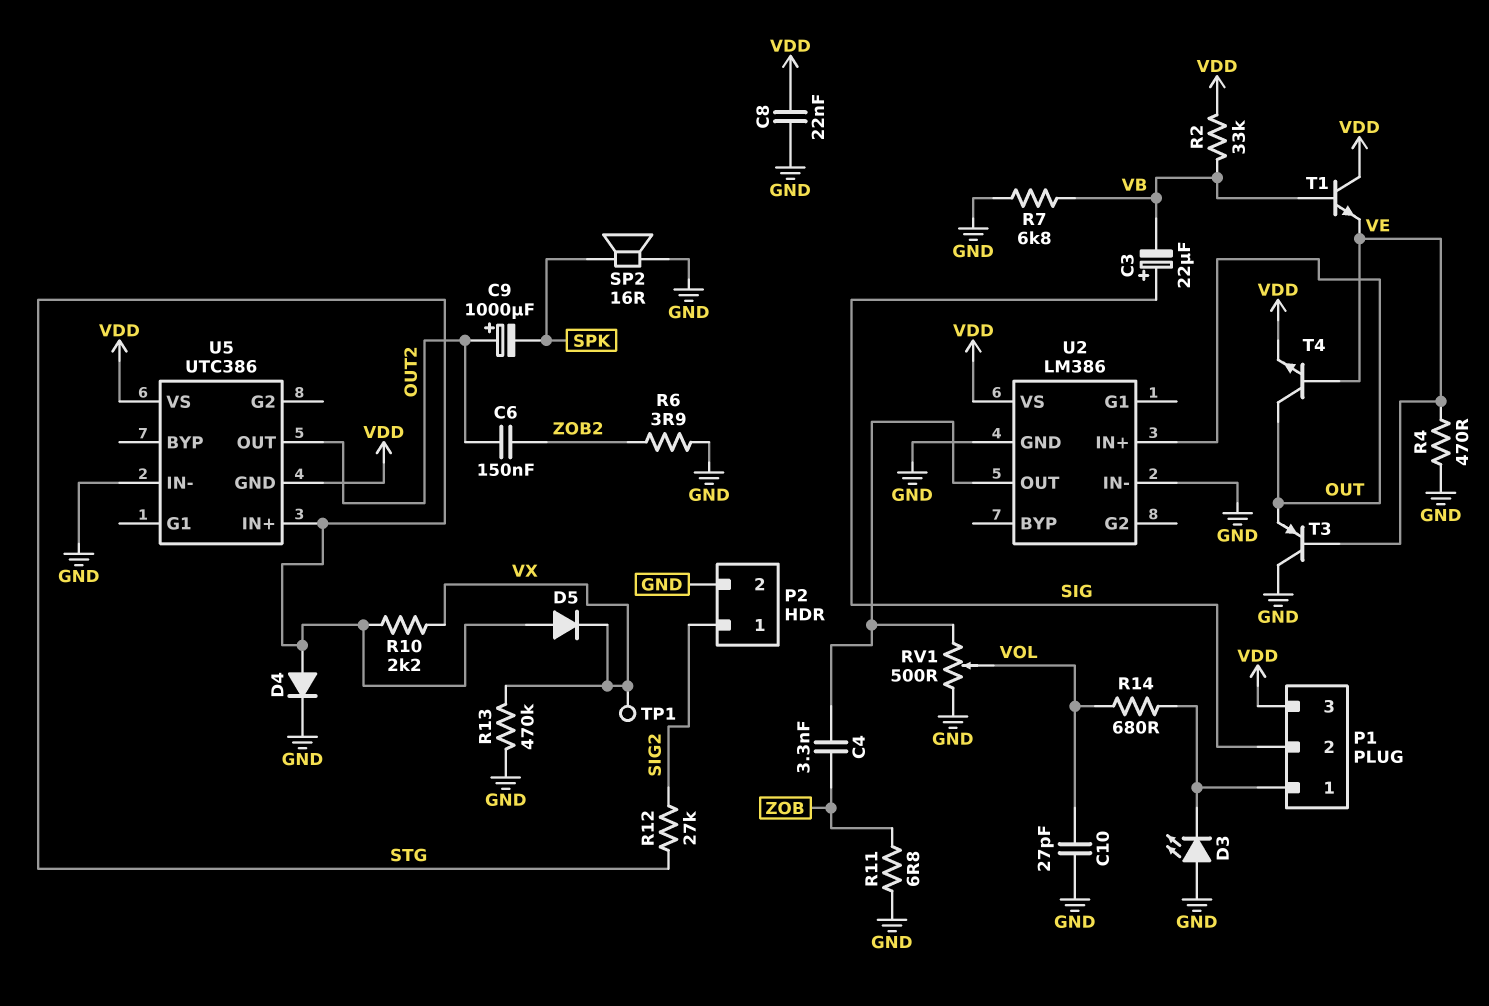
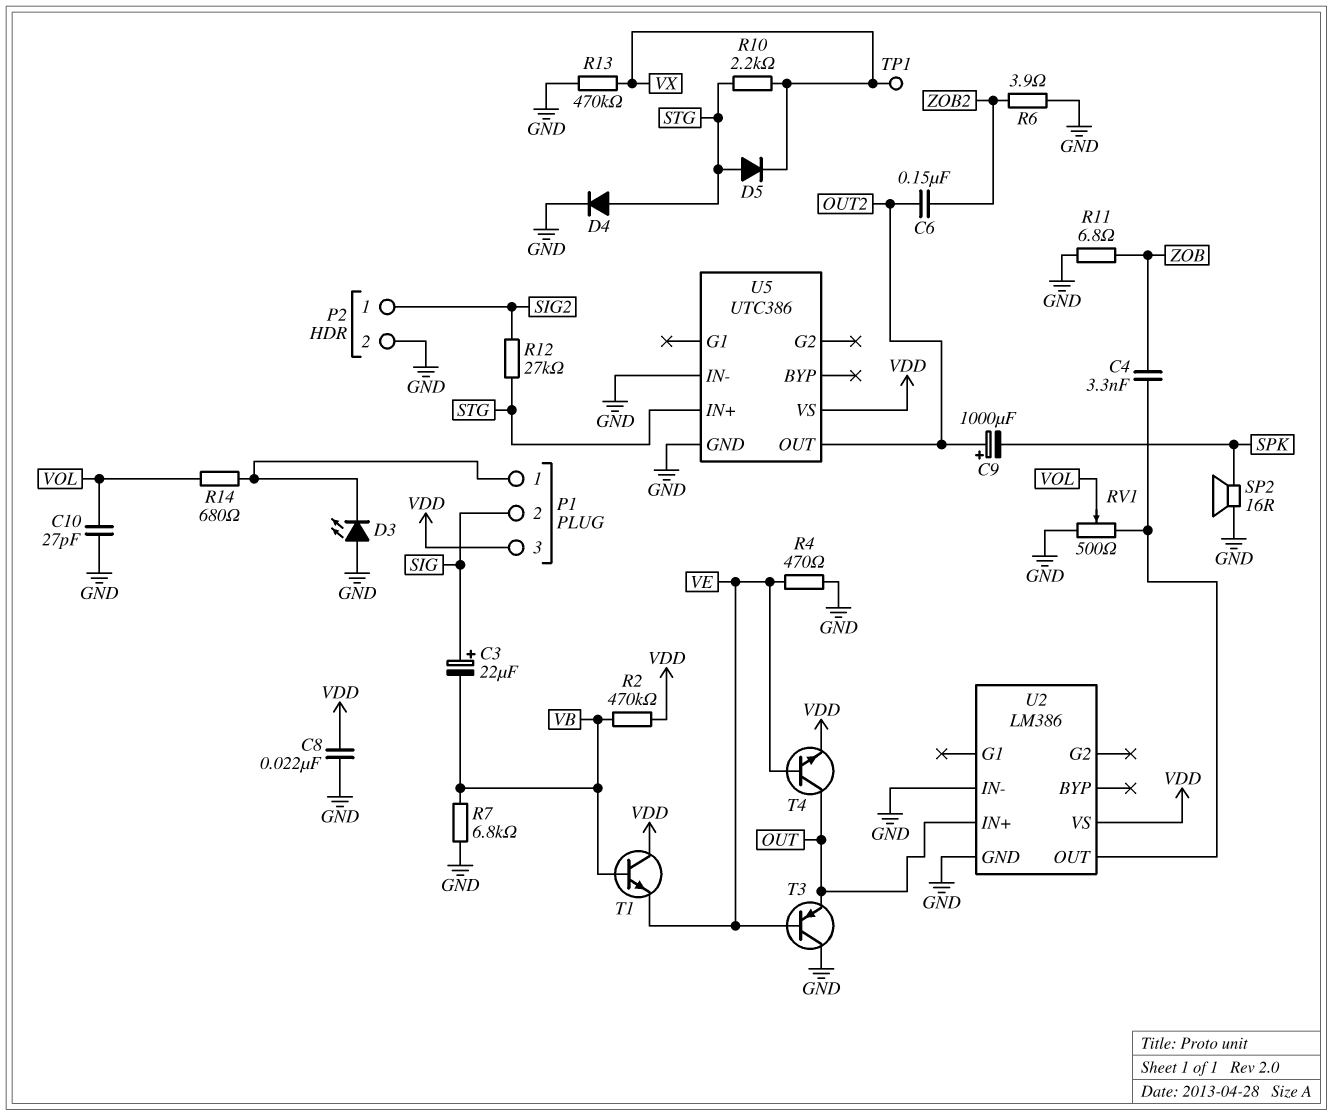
R2: 33k (VB, VDD) -> 470k (VB, VDD)
U5 pin GND: VDD -> GND

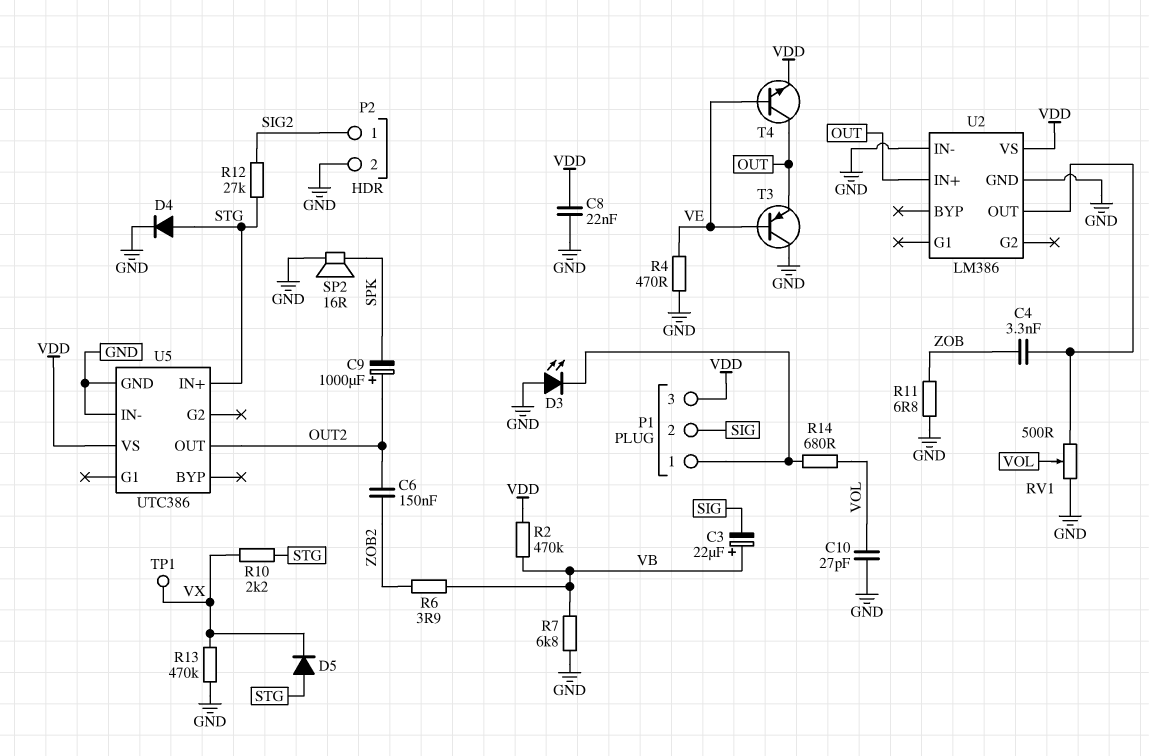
C3: 22uF (plus SIG, minus VB) -> 22uF (plus VB, minus SIG)
R6: 3.9 (GND, ZOB2) -> 3.9 (VB, ZOB2)
T1: NPN (B VB, C VDD, E VE) -> none

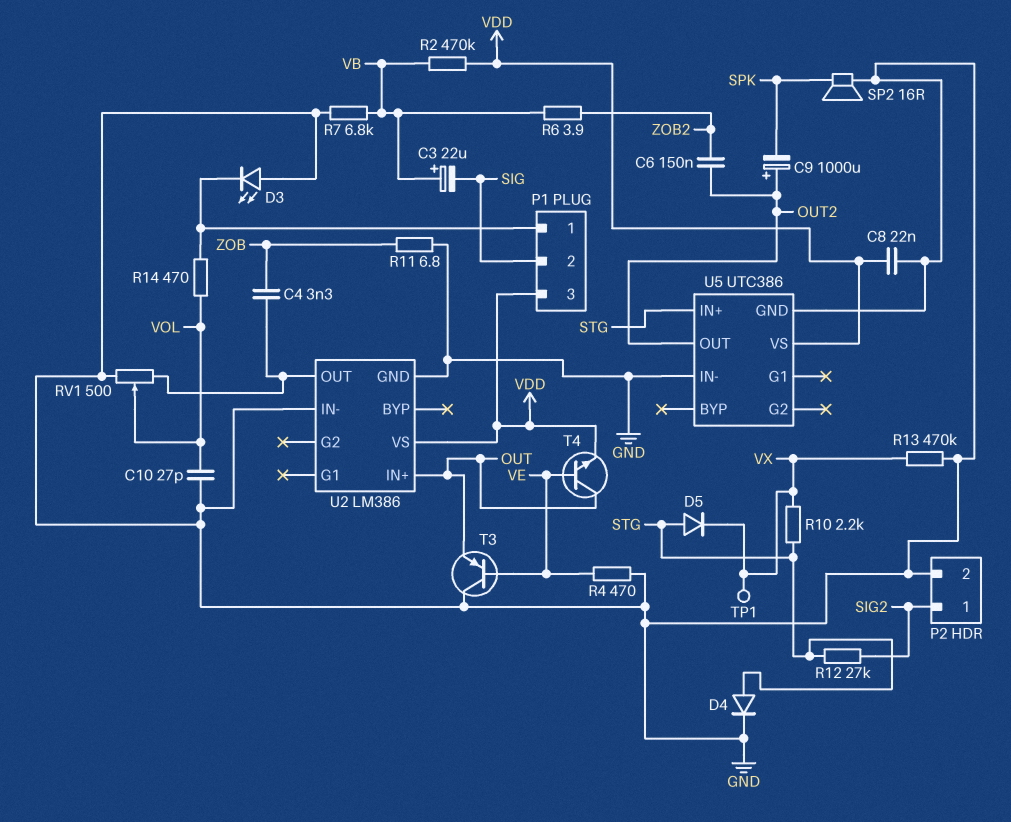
R14: 680 (P1/1, VOL) -> 470 (P1/1, VOL)

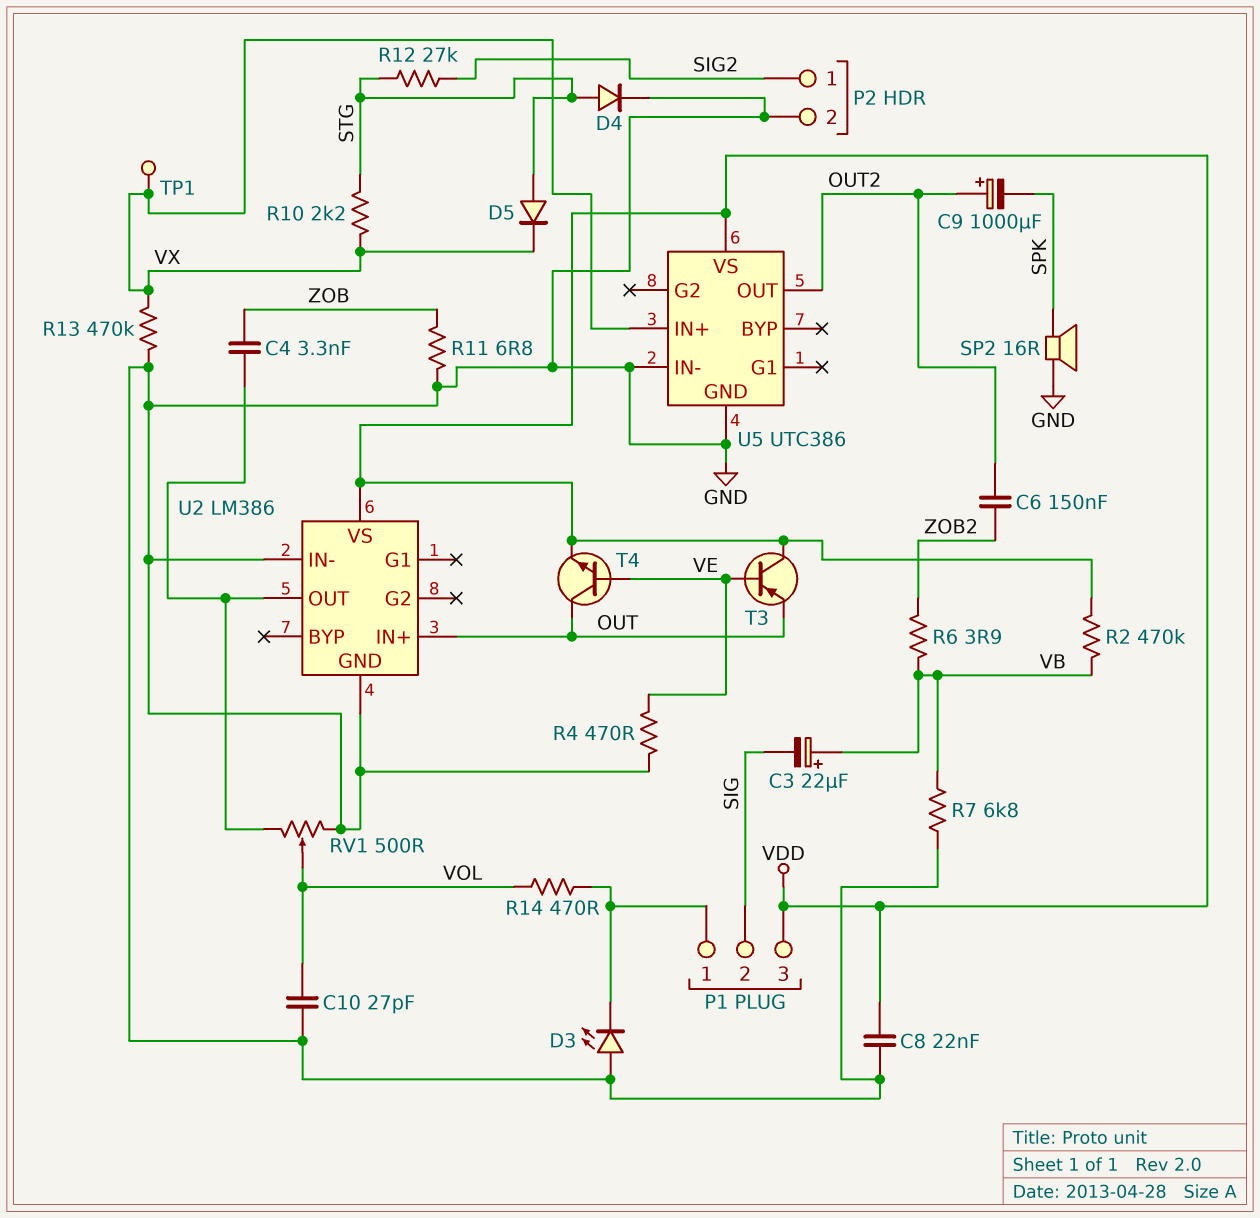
T3: PNP (B VE, C GND, E OUT) -> PNP (B VE, C VDD, E OUT)
U5 pin IN+: STG -> VX

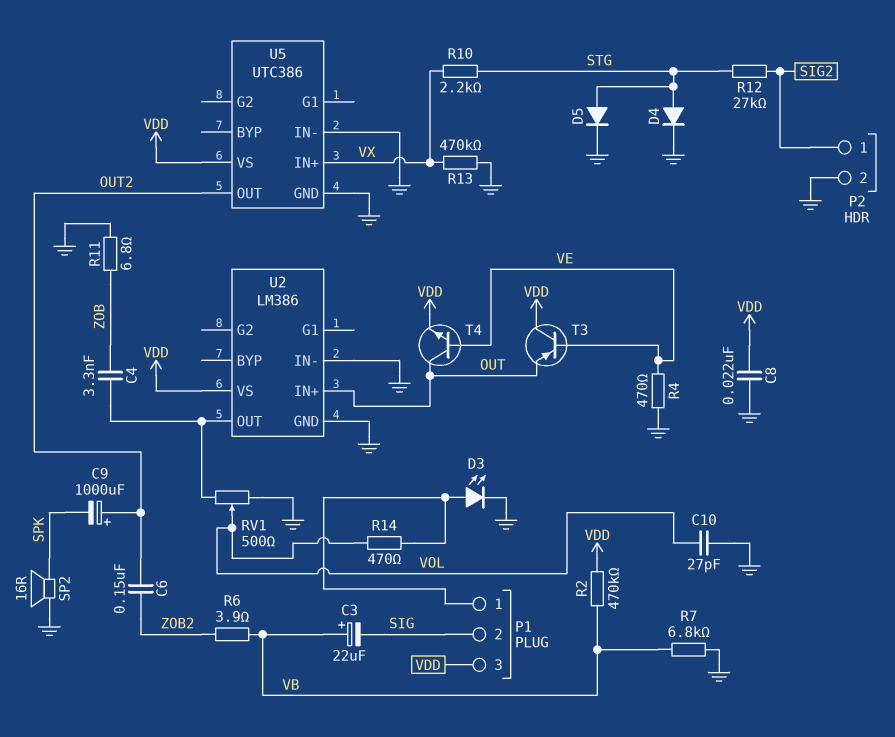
D3: LED (A GND, K P1/1) -> LED (A P1/1, K GND)
D5: diode (A STG, K VX) -> diode (A STG, K GND)
TP1: test point (VX) -> none

